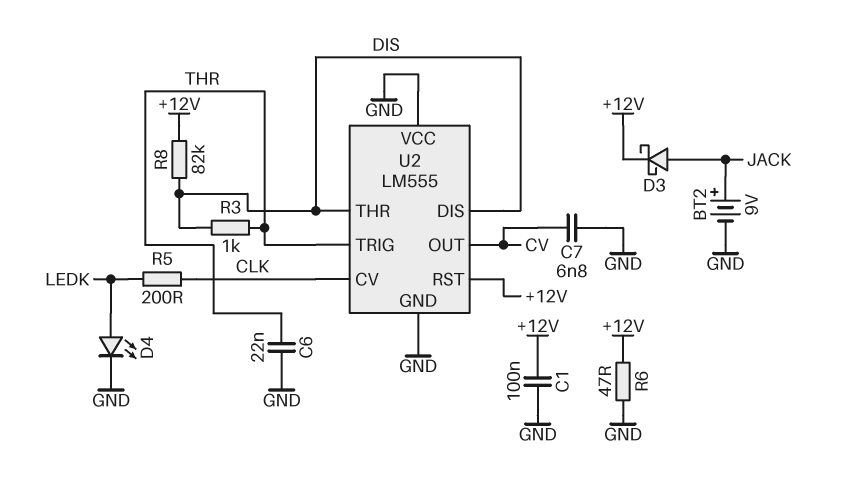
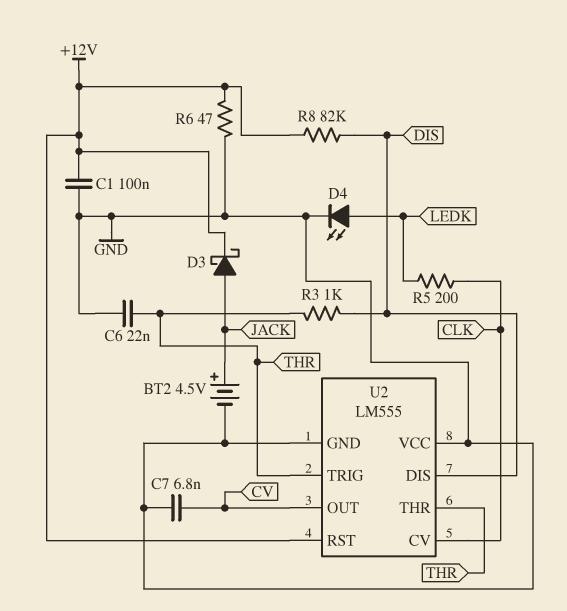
BT2: 9V (plus JACK, minus GND) -> 4.5V (plus JACK, minus GND)
U2 pin THR: DIS -> THR

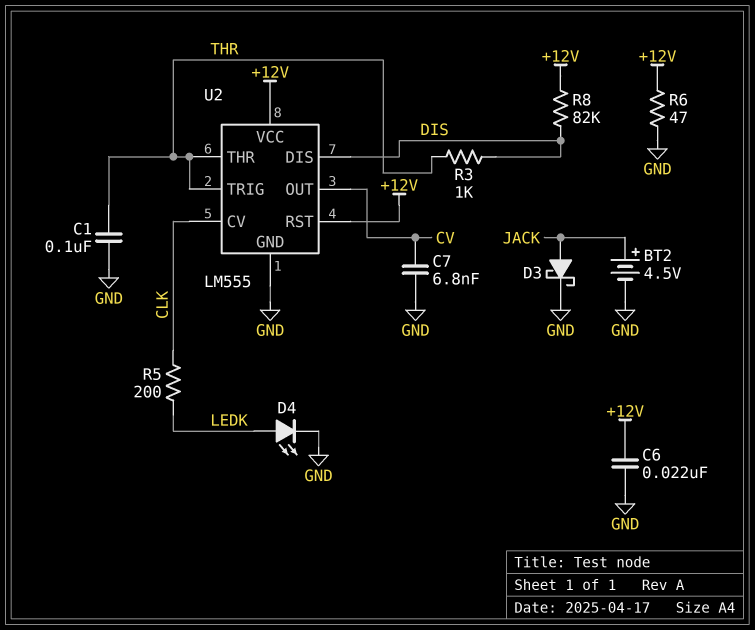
C1: 100nF (+12V, GND) -> 100nF (GND, THR)
C6: 22nF (GND, THR) -> 22nF (+12V, GND)
D3: schottky (A JACK, K +12V) -> schottky (A JACK, K GND)
U2 pin VCC: GND -> +12V

